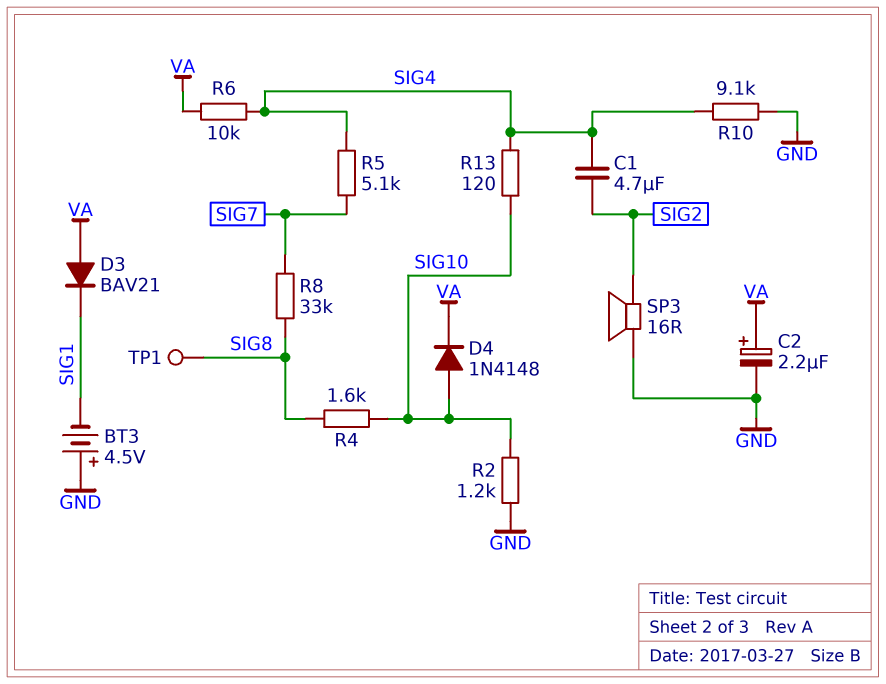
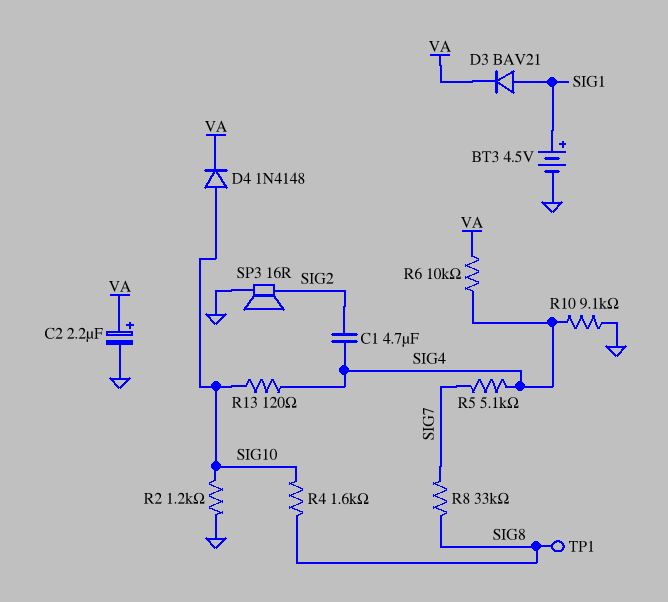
BT3: 4.5V (plus GND, minus SIG1) -> 4.5V (plus SIG1, minus GND)
D3: diode BAV21 (A VA, K SIG1) -> diode BAV21 (A SIG1, K VA)

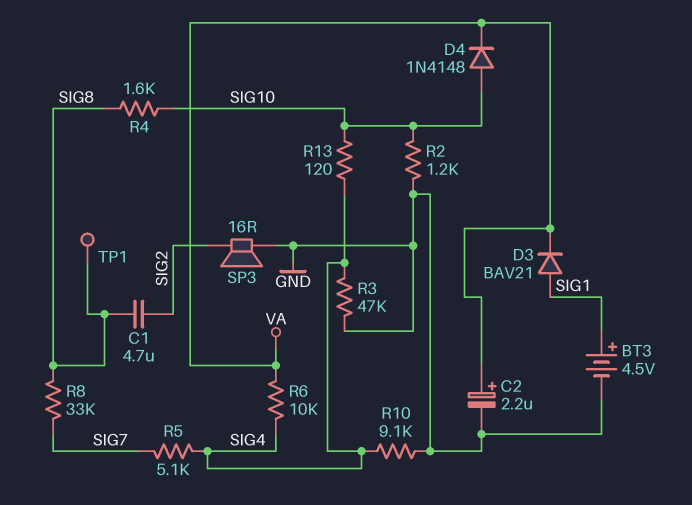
C1: 4.7uF (SIG2, SIG4) -> 4.7uF (SIG2, SIG8)
R3: none -> 47k (GND, SIG4)

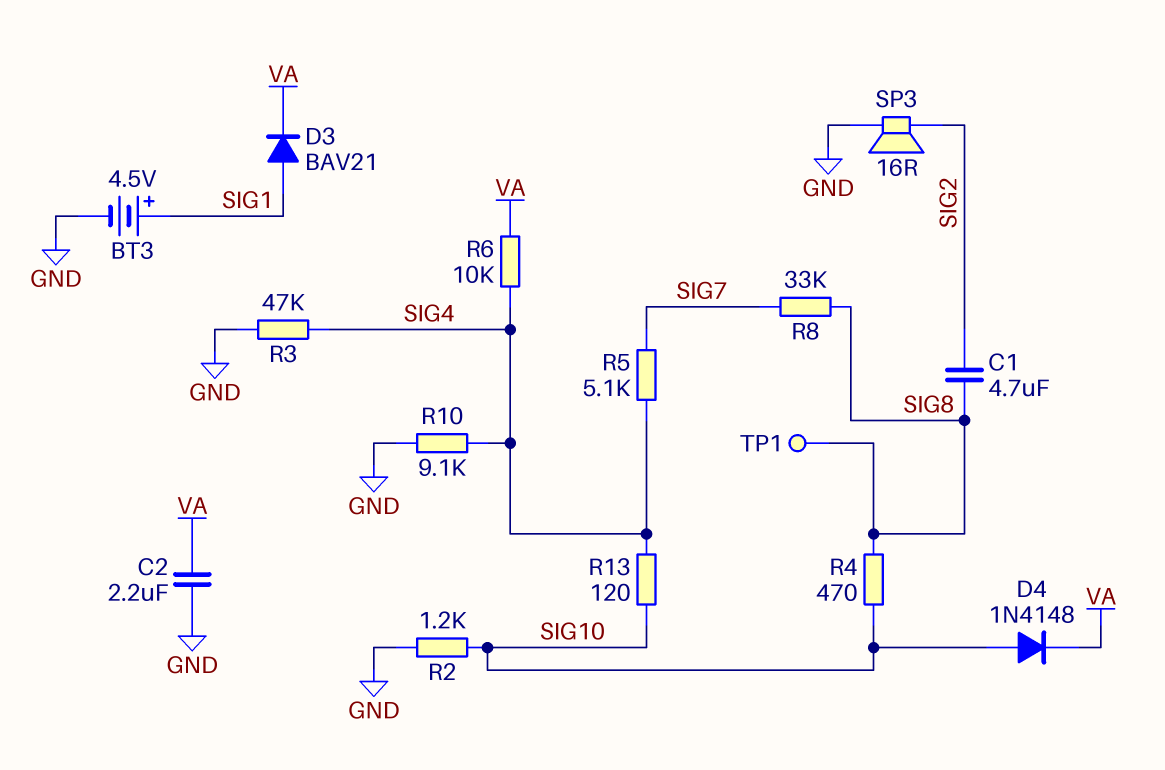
C2: 2.2uF (plus VA, minus GND) -> 2.2uF (GND, VA)
R4: 1.6k (SIG8, SIG10) -> 470 (SIG8, SIG10)

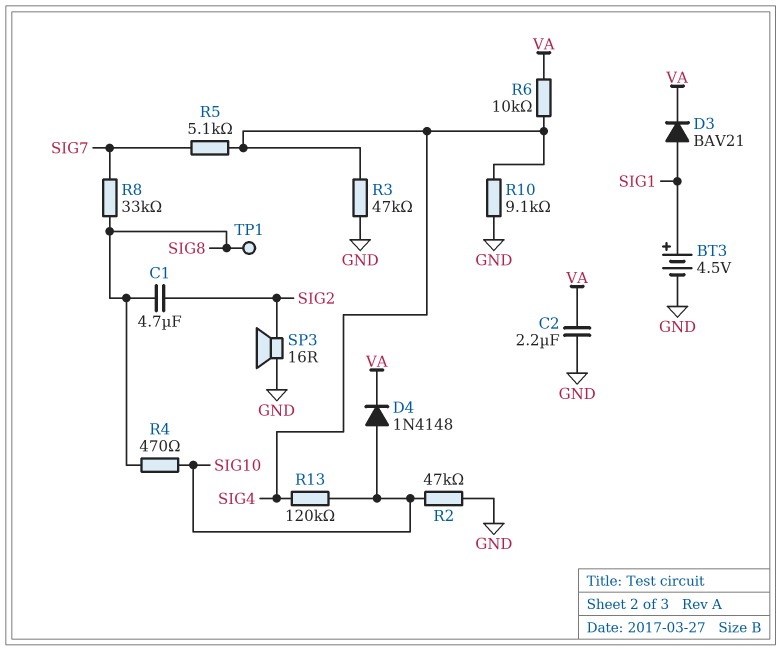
R2: 1.2k (GND, SIG10) -> 47k (GND, SIG10)
R13: 120 (SIG4, SIG10) -> 120k (SIG4, SIG10)

